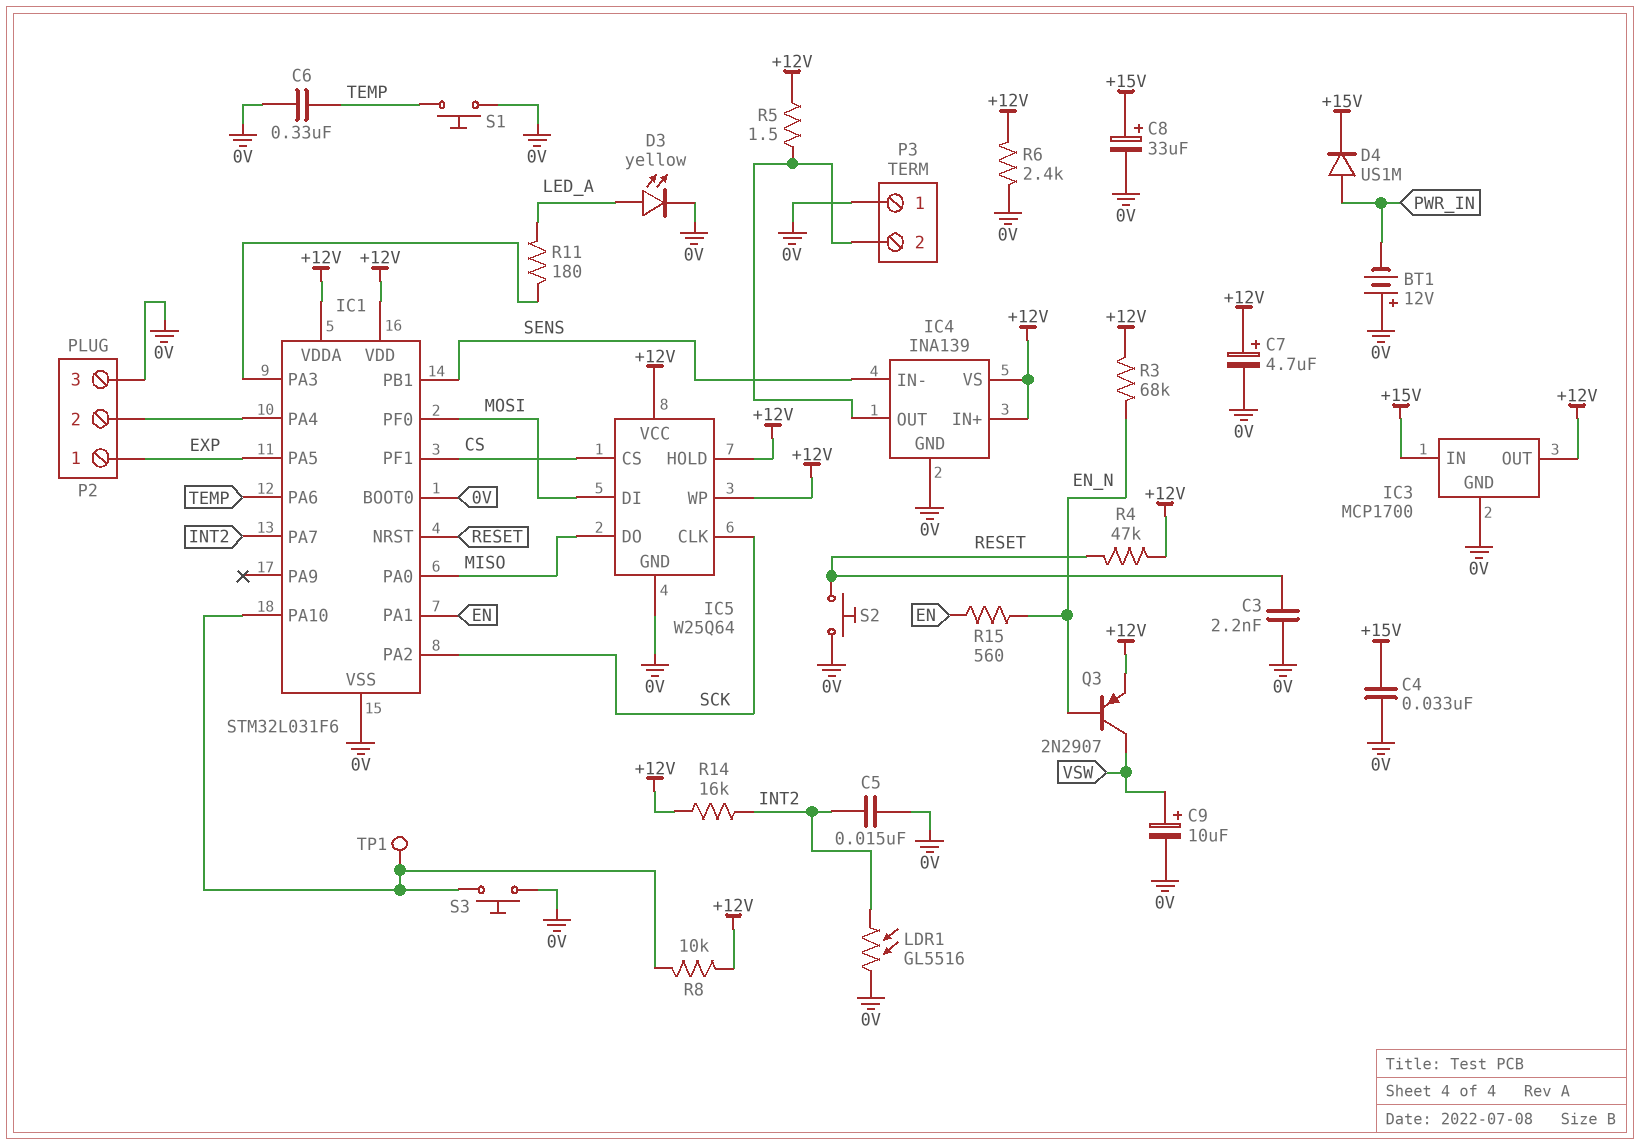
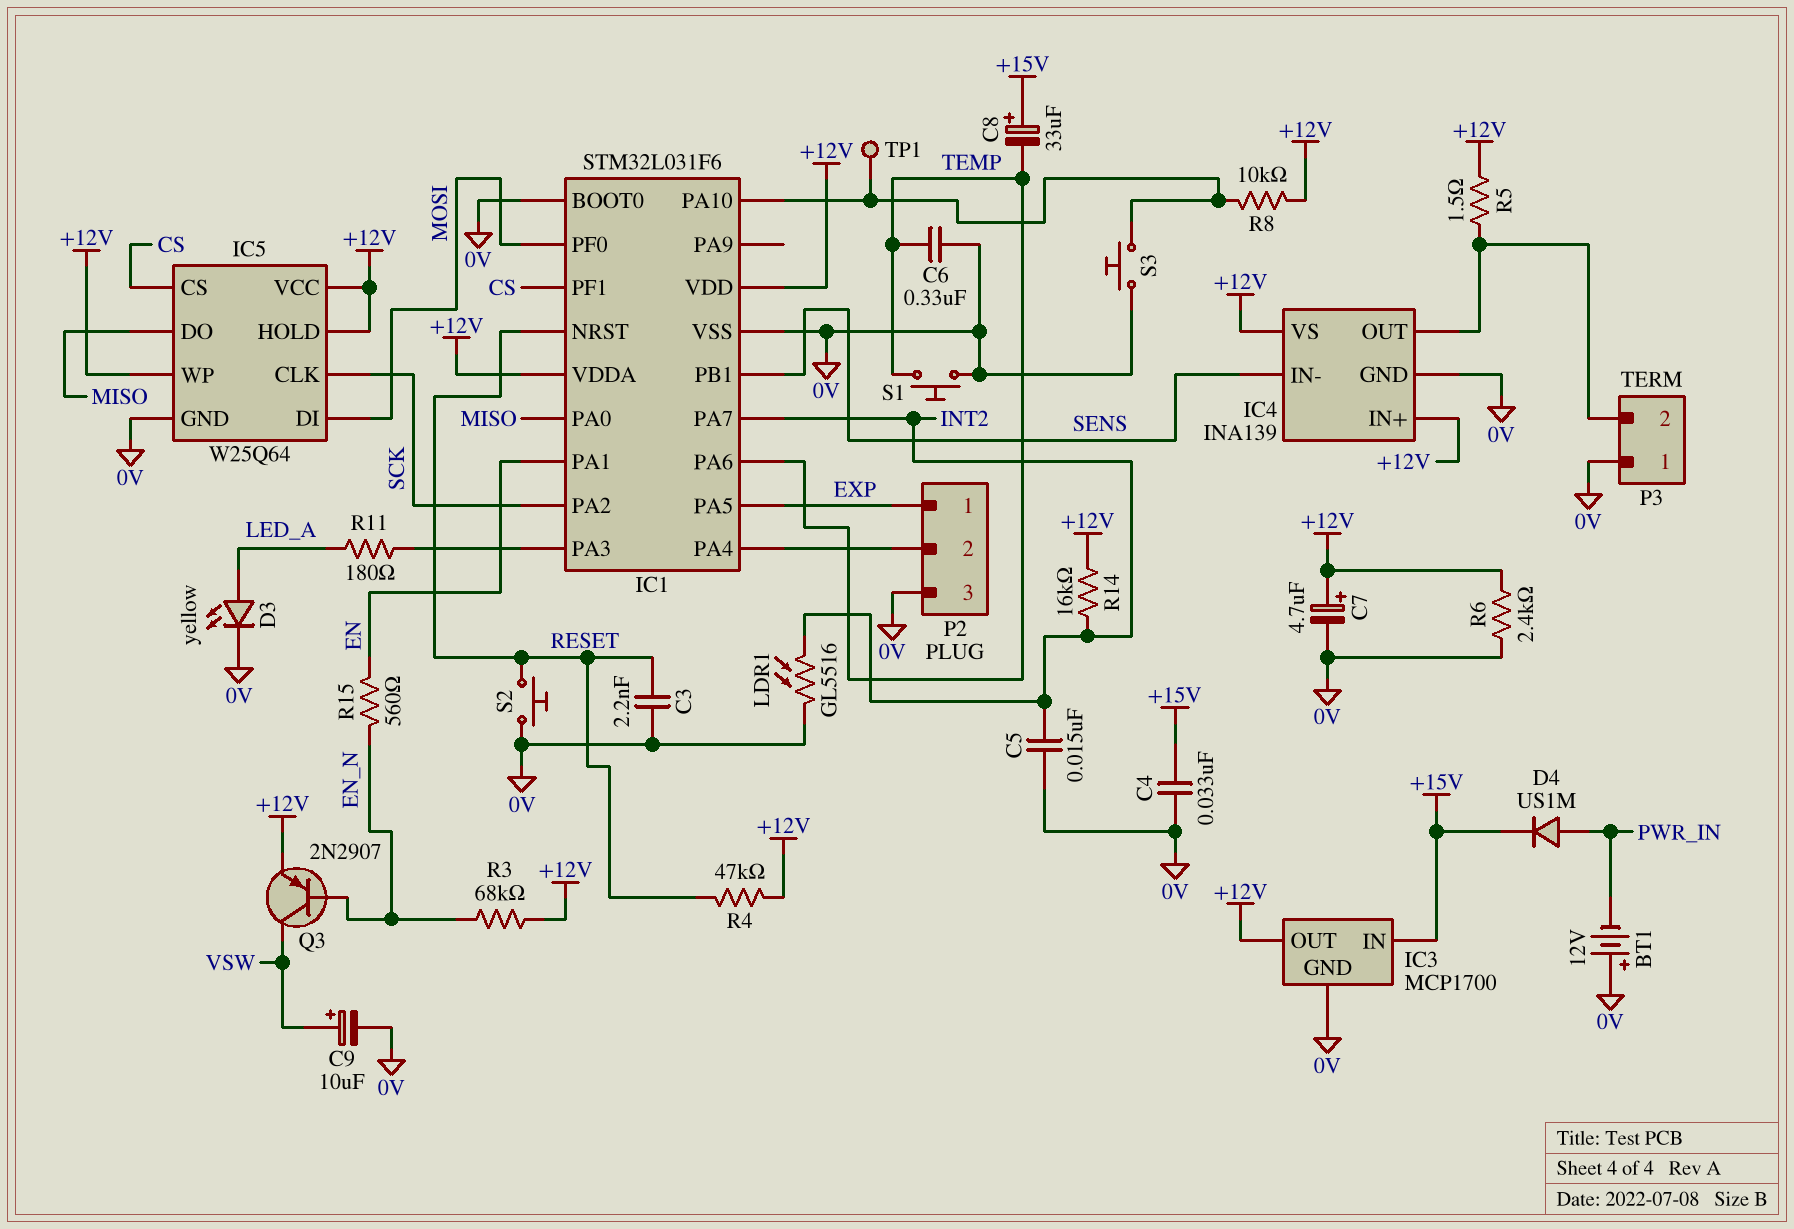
C8: 33uF (plus +15V, minus 0V) -> 33uF (plus +15V, minus TEMP)

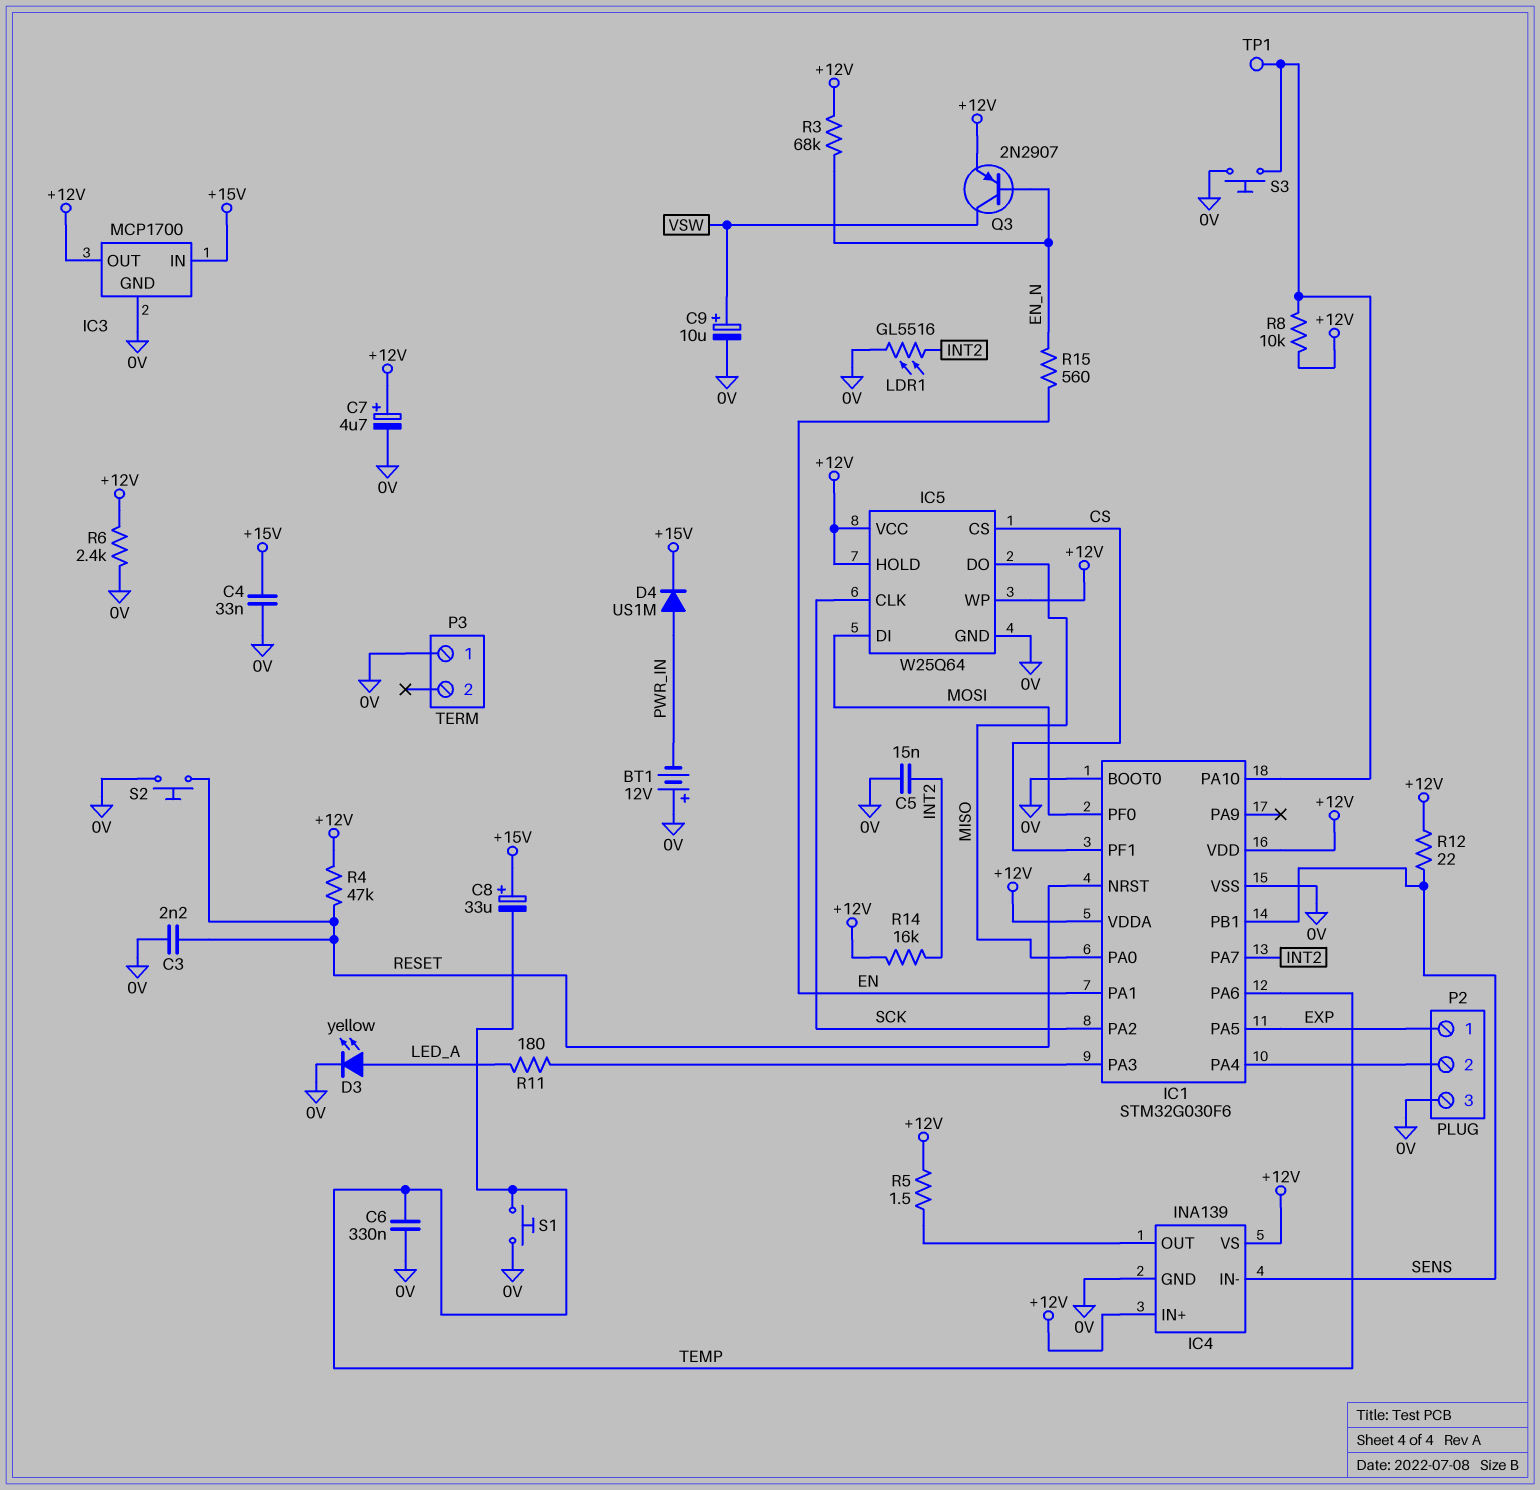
IC1: STM32L031F6 -> STM32G030F6
P3 pin 2: IC4/OUT -> none
R12: none -> 22 (+12V, SENS)

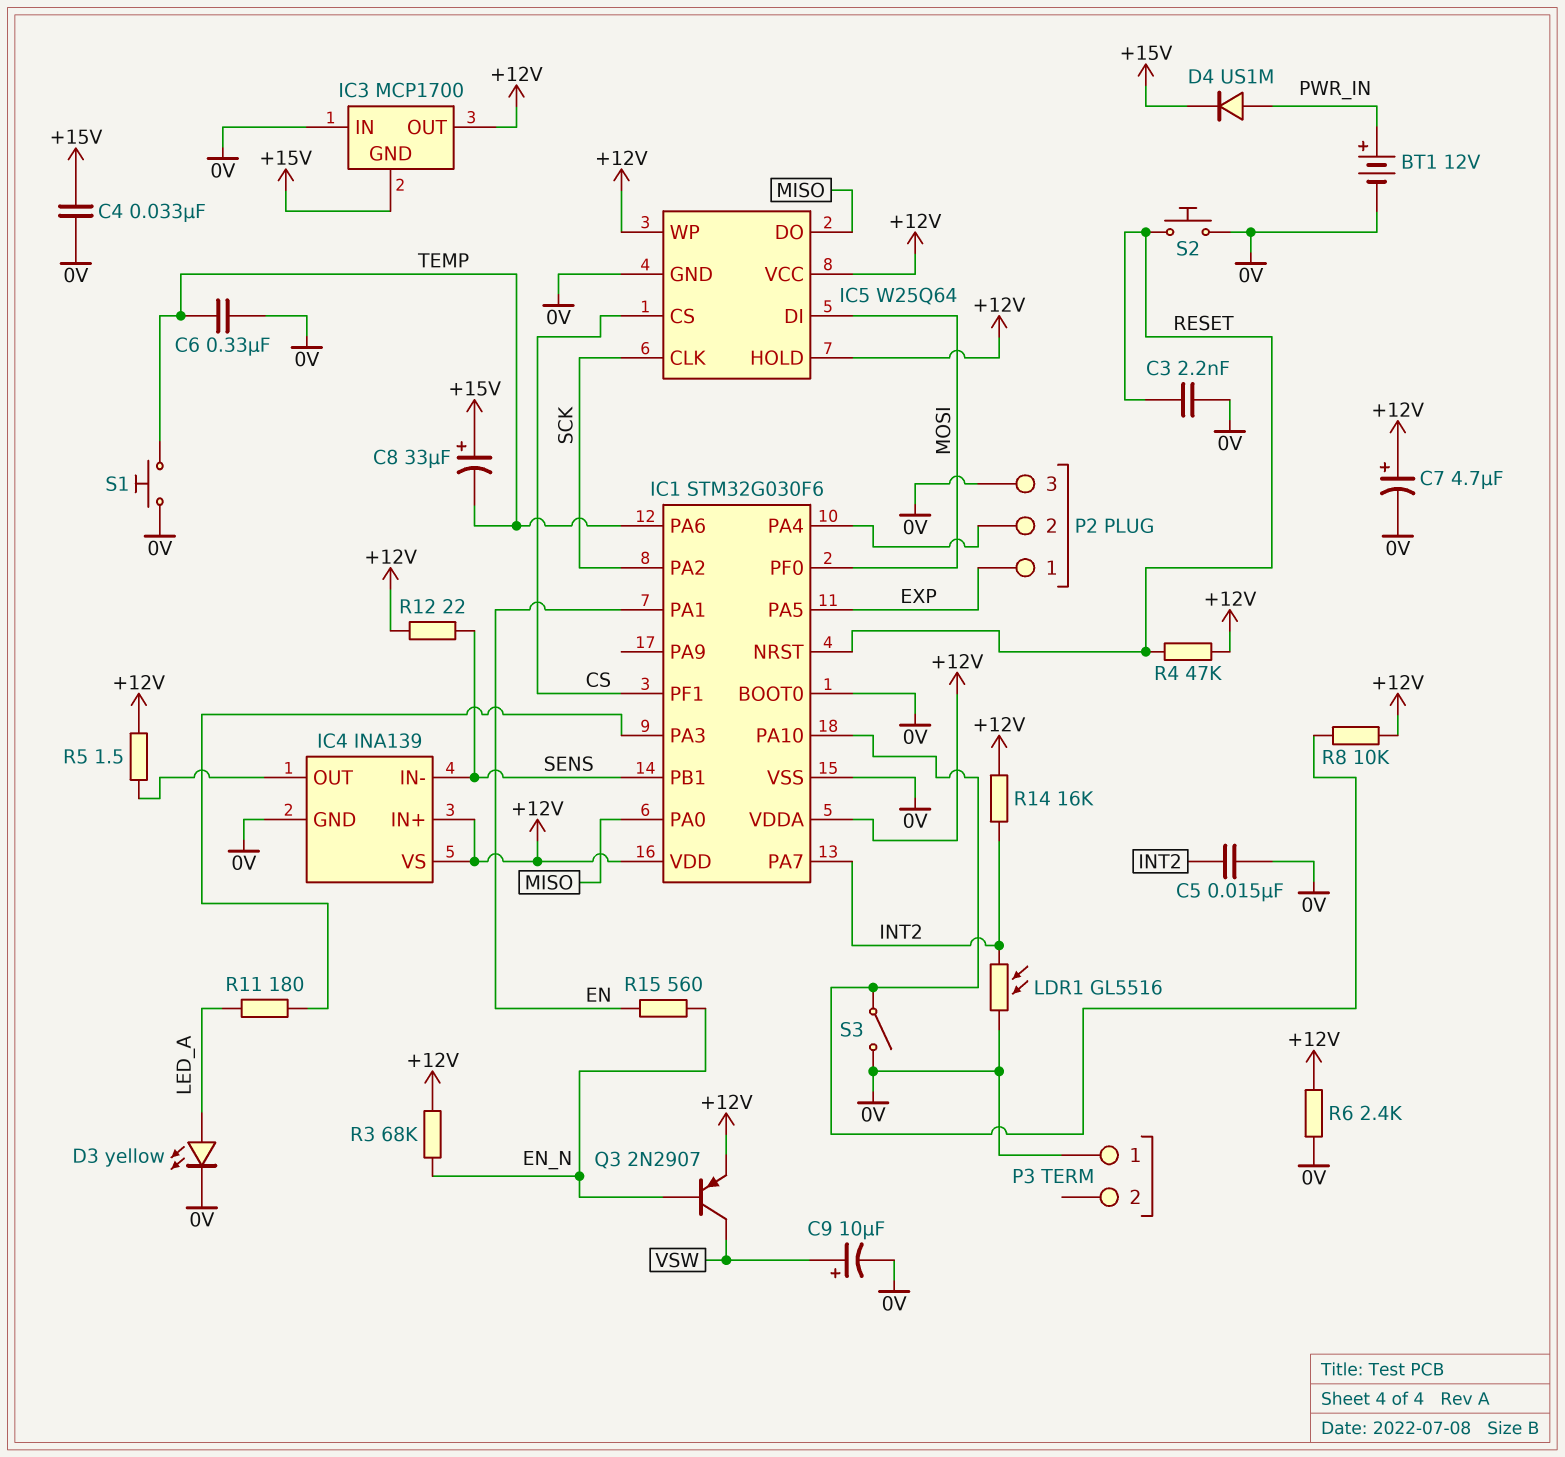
BT1: 12V (plus 0V, minus PWR_IN) -> 12V (plus PWR_IN, minus 0V)
IC3 pin GND: 0V -> +15V
IC3 pin IN: +15V -> 0V
S3: button (0V, IC1/PA10) -> switch (0V, IC1/PA10)
TP1: test point (IC1/PA10) -> none

